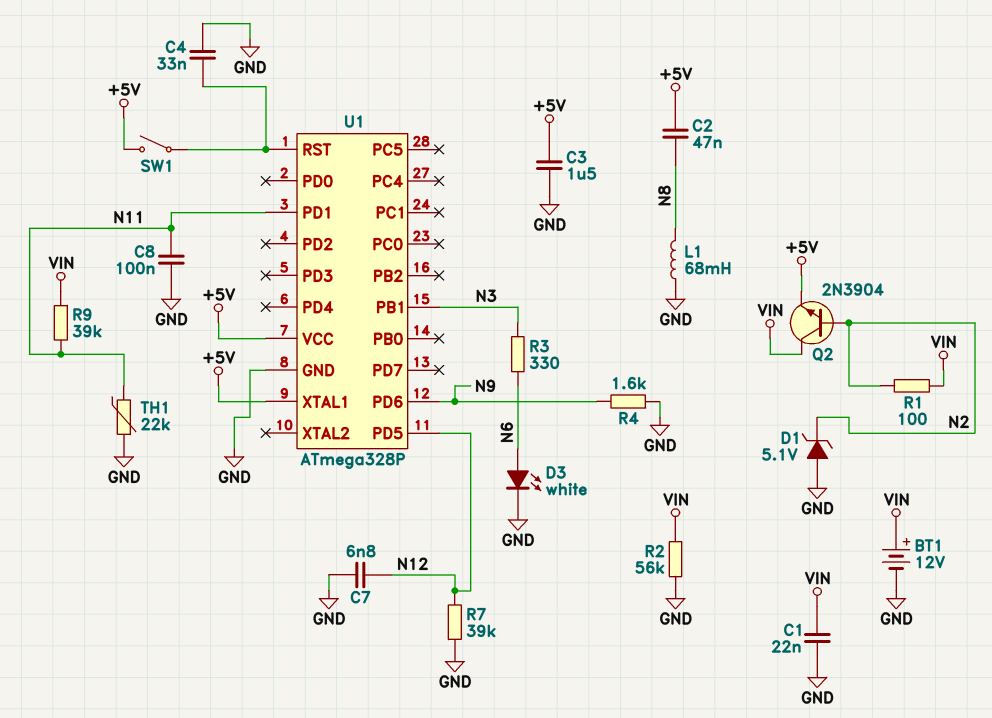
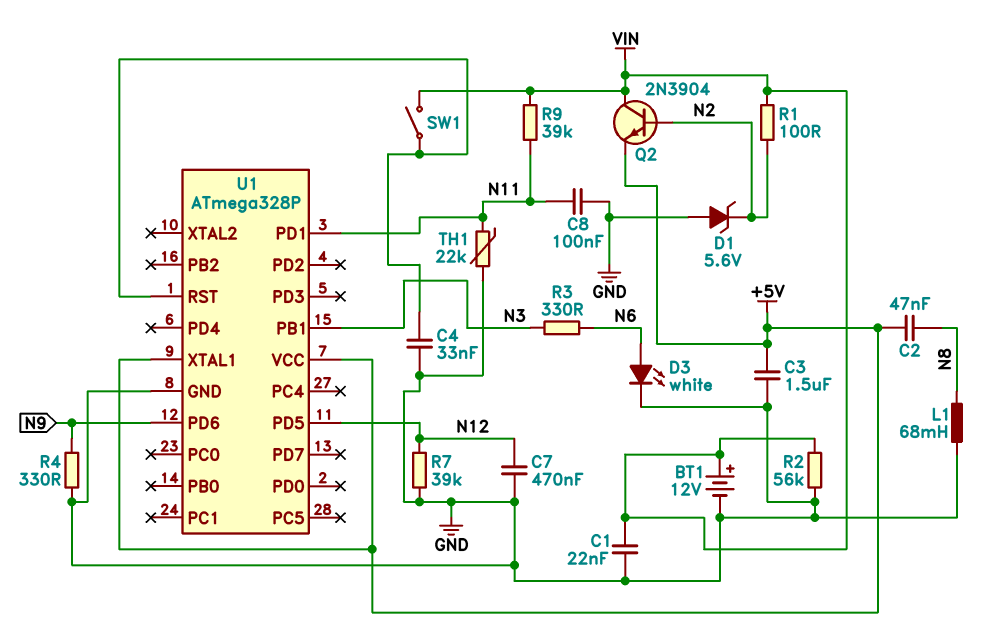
C7: 6.8nF (GND, N12) -> 470nF (GND, N12)
D1: zener 5.1V (A GND, K N2) -> zener 5.6V (A GND, K N2)
R4: 1.6k (GND, N9) -> 330 (GND, N9)
SW1: switch (+5V, U1/RST) -> switch (U1/RST, VIN)

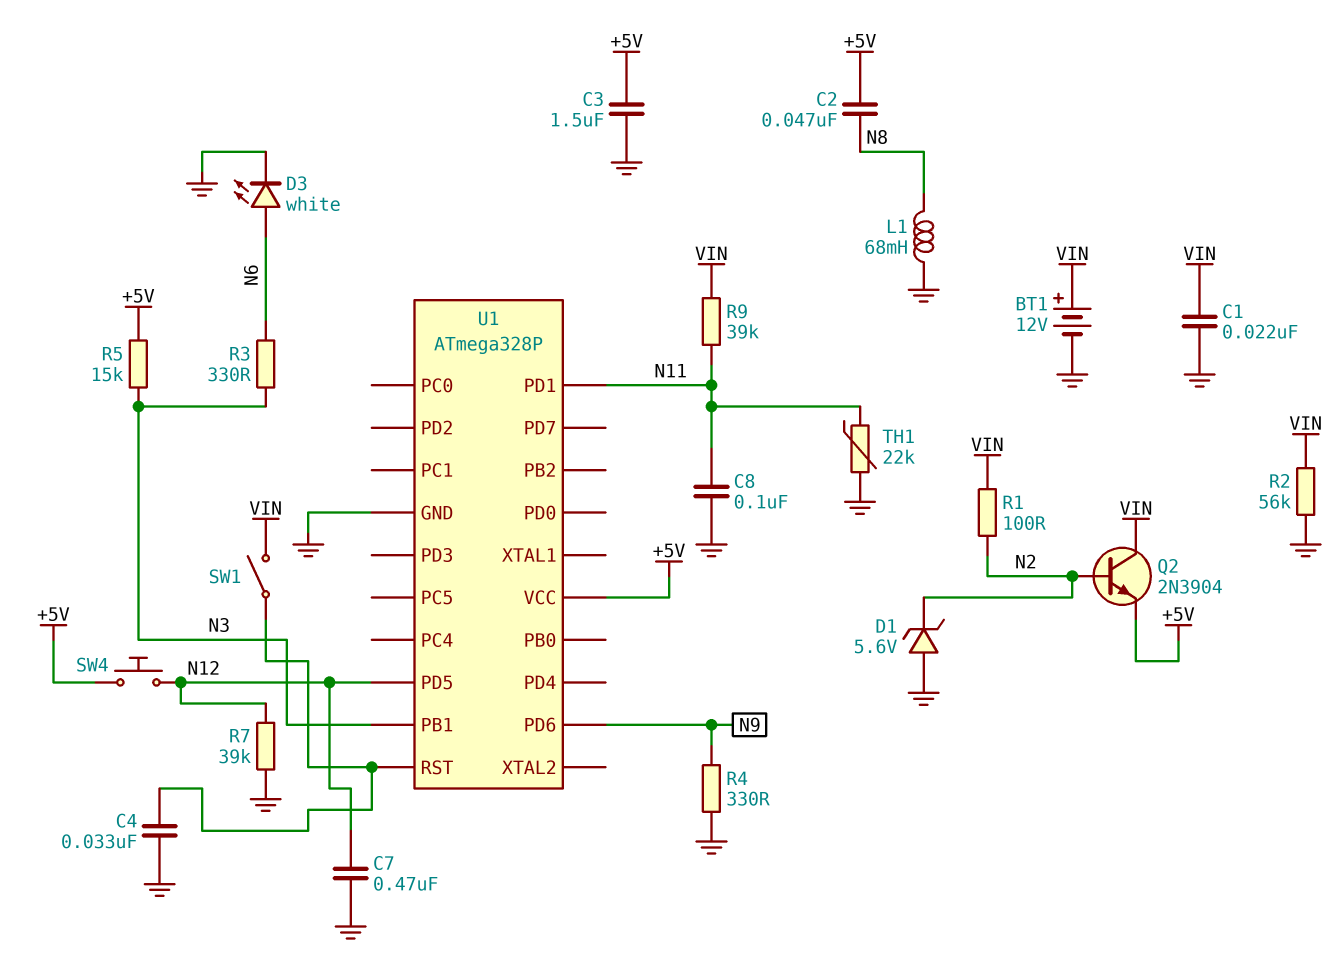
R5: none -> 15k (+5V, N3)
SW4: none -> button (+5V, N12)
U1 pin XTAL1: +5V -> none

